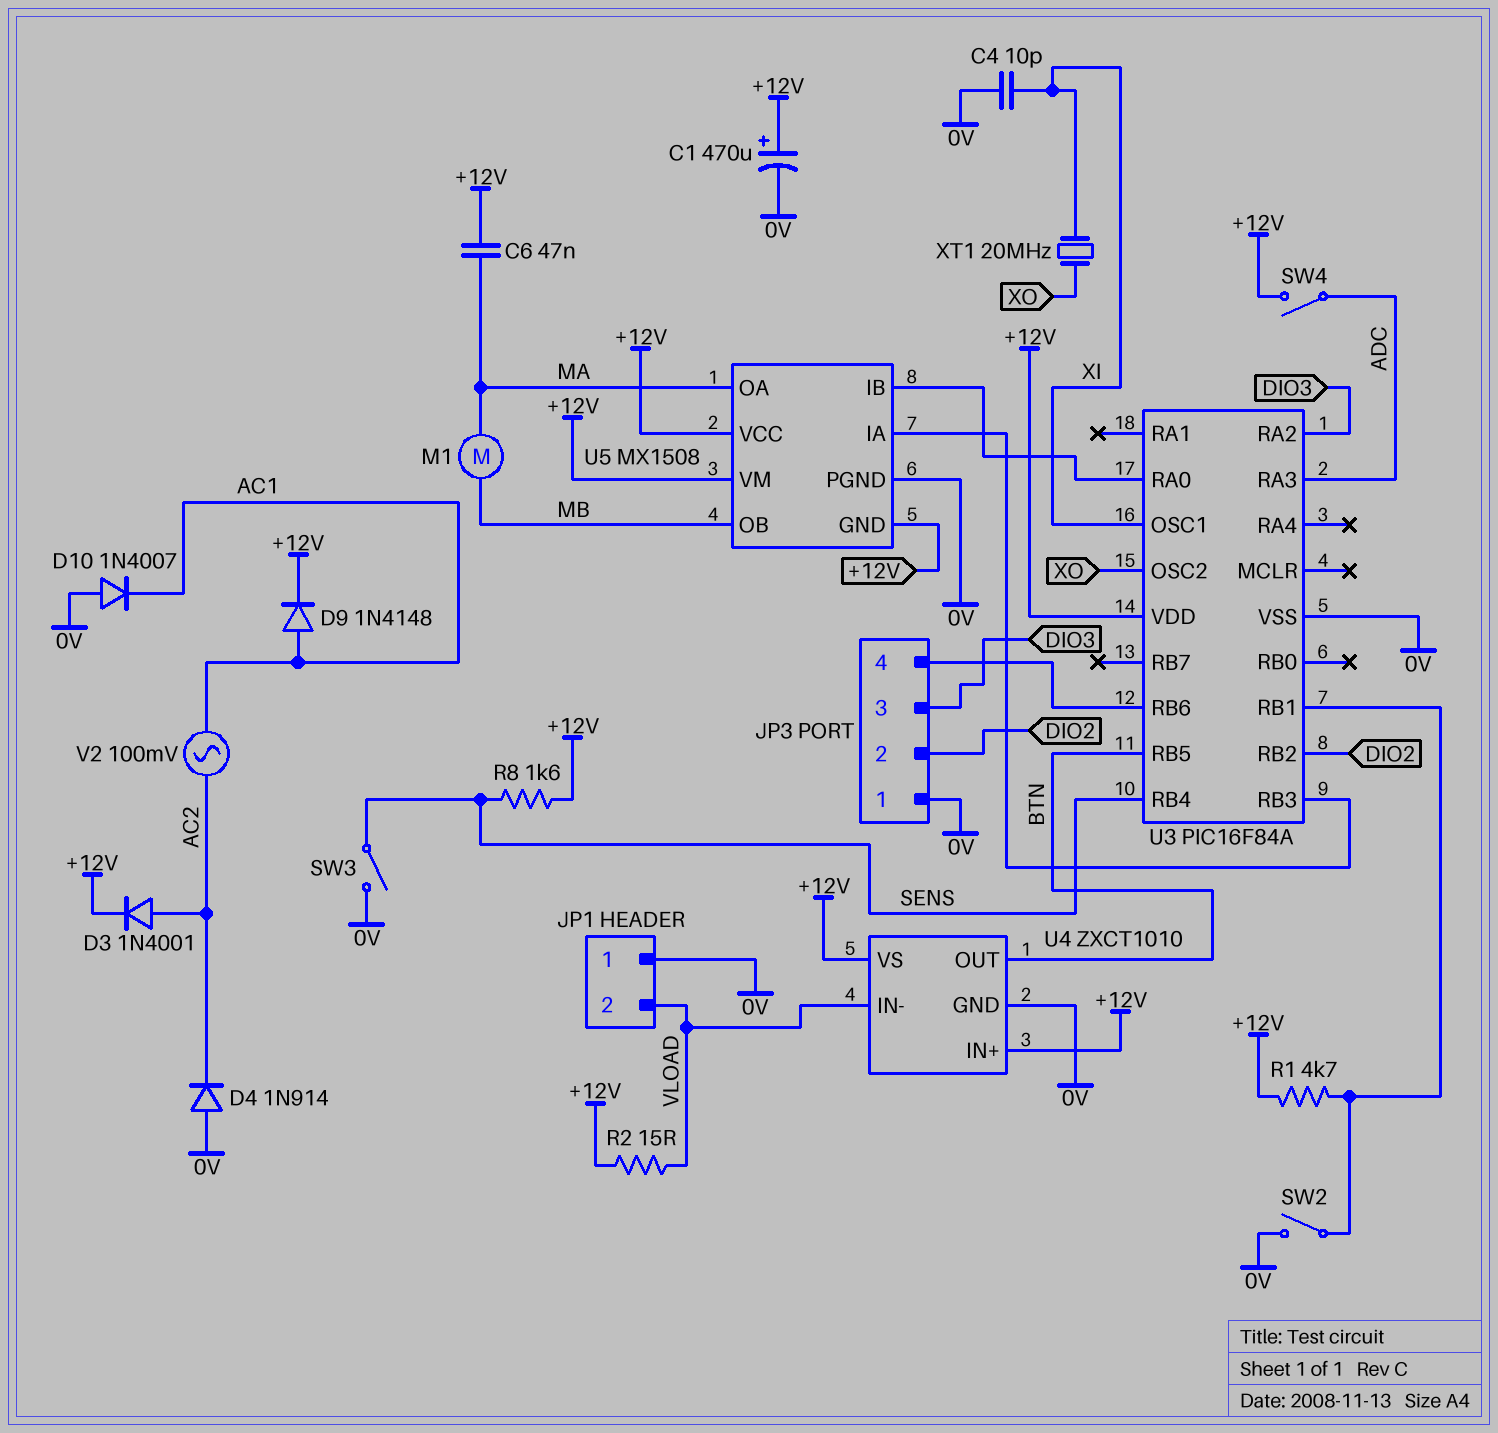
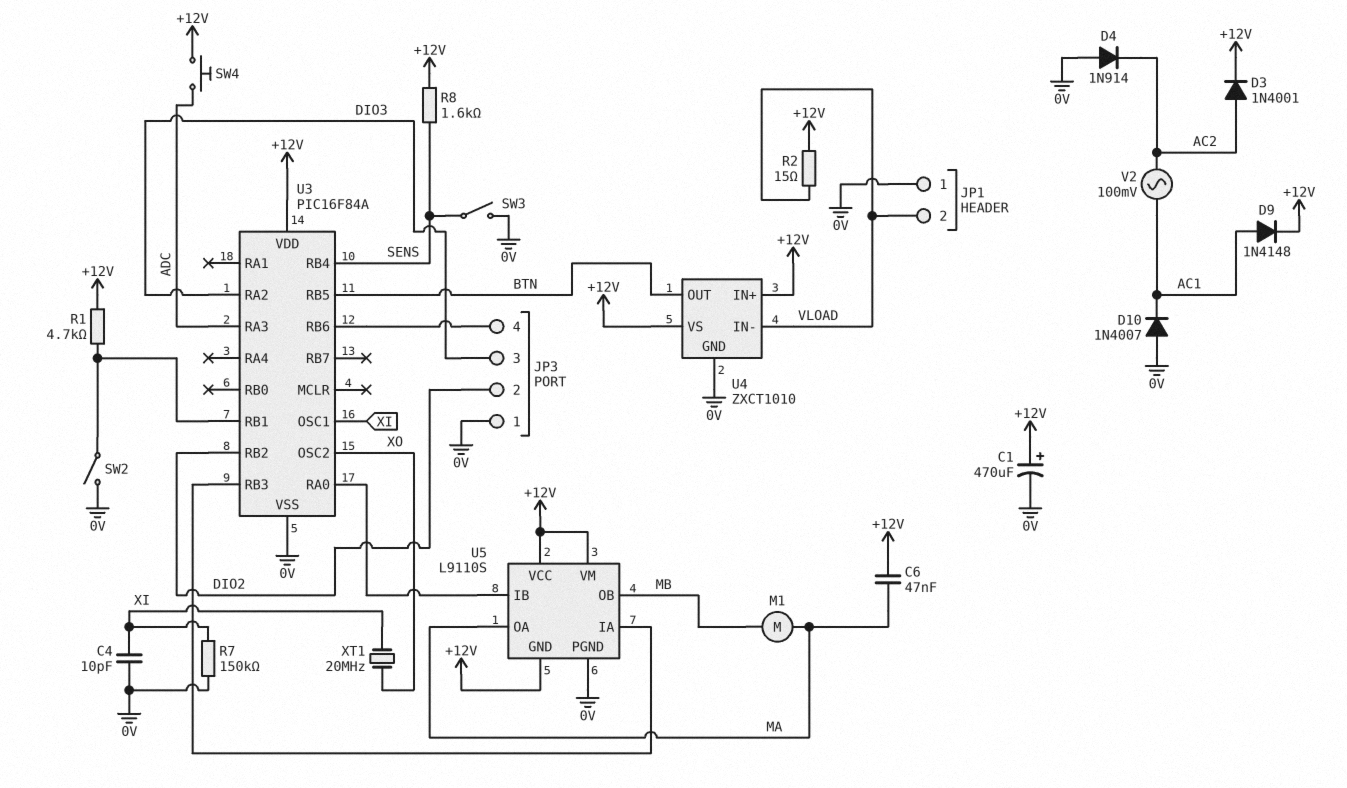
R7: none -> 150k (0V, XI)
SW4: switch (+12V, ADC) -> button (+12V, ADC)
U5: MX1508 -> L9110S

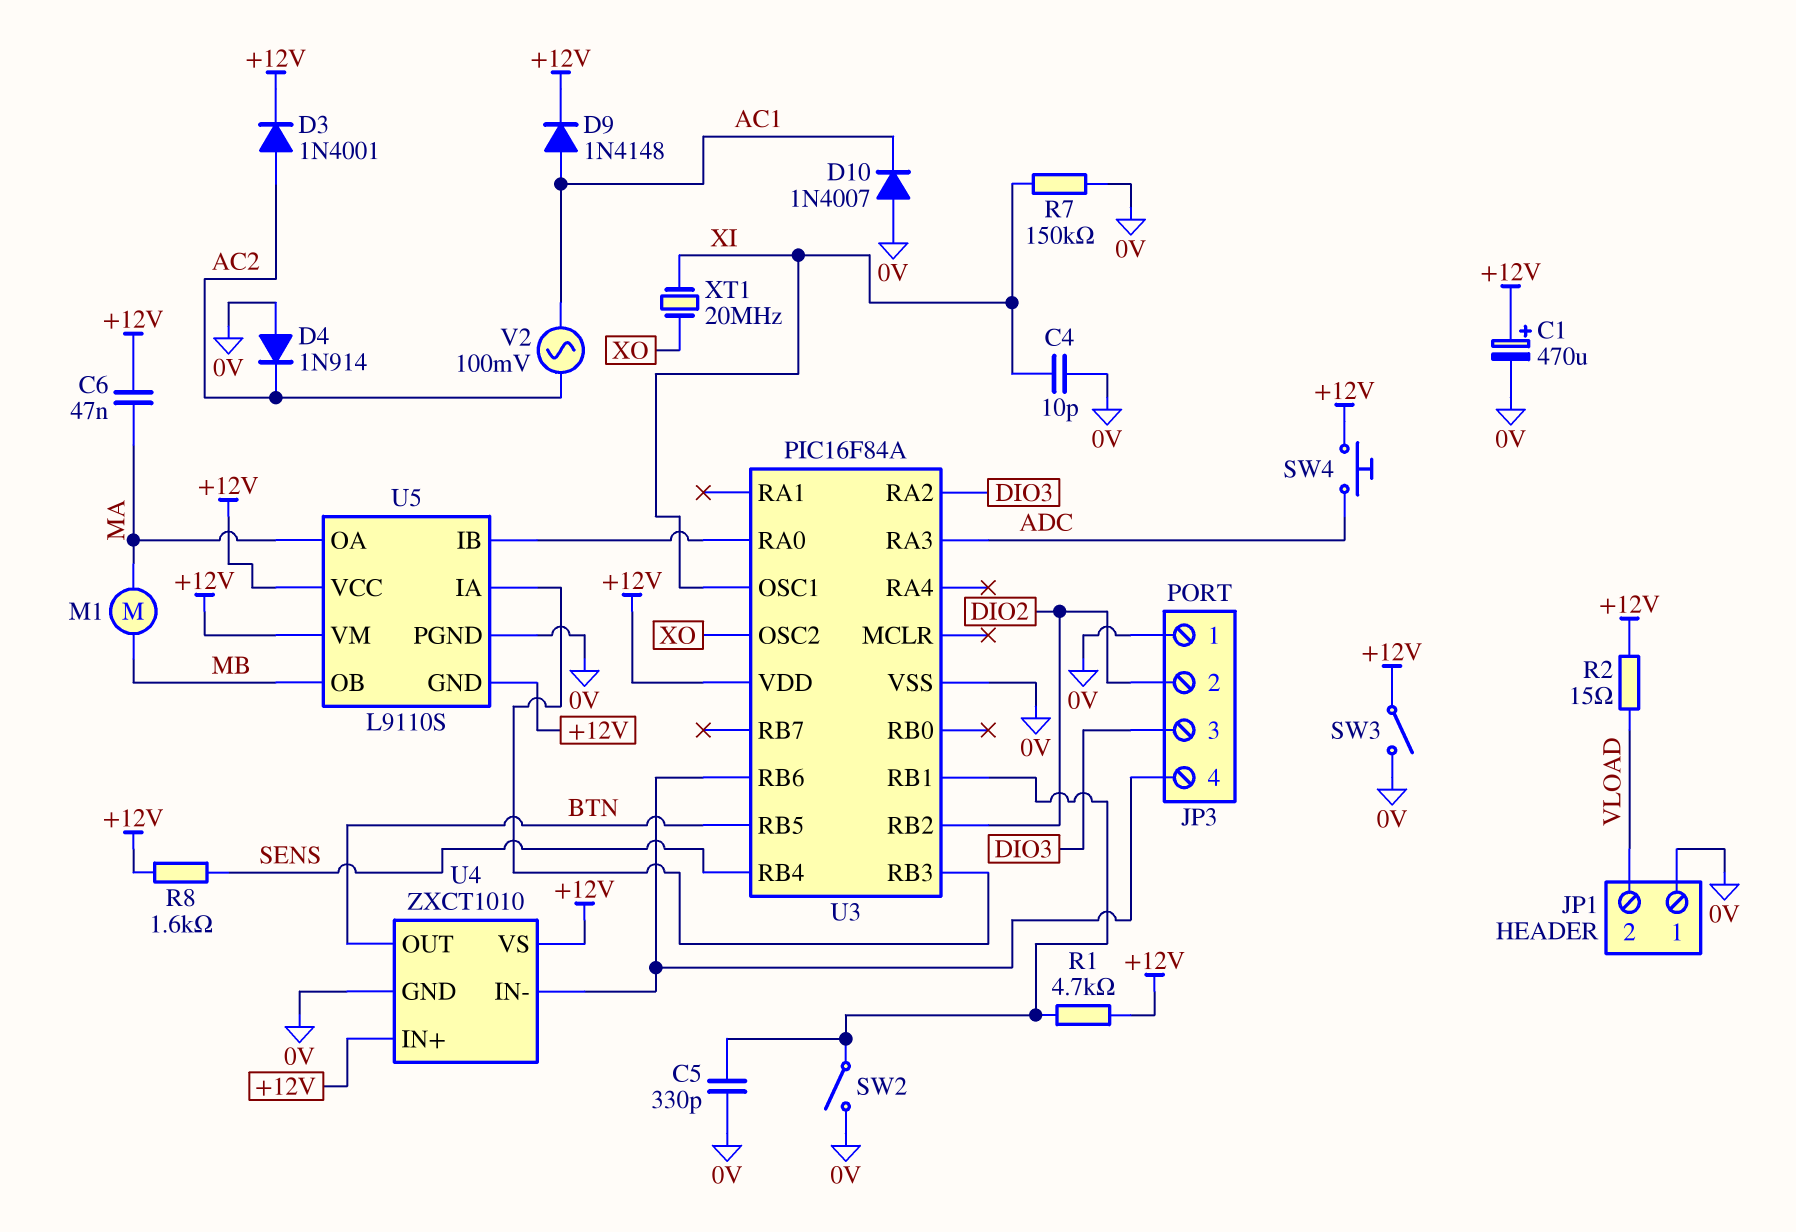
C5: none -> 330pF (0V, U3/RB1)
SW3: switch (0V, SENS) -> switch (+12V, 0V)
U4 pin IN-: VLOAD -> JP3/4

